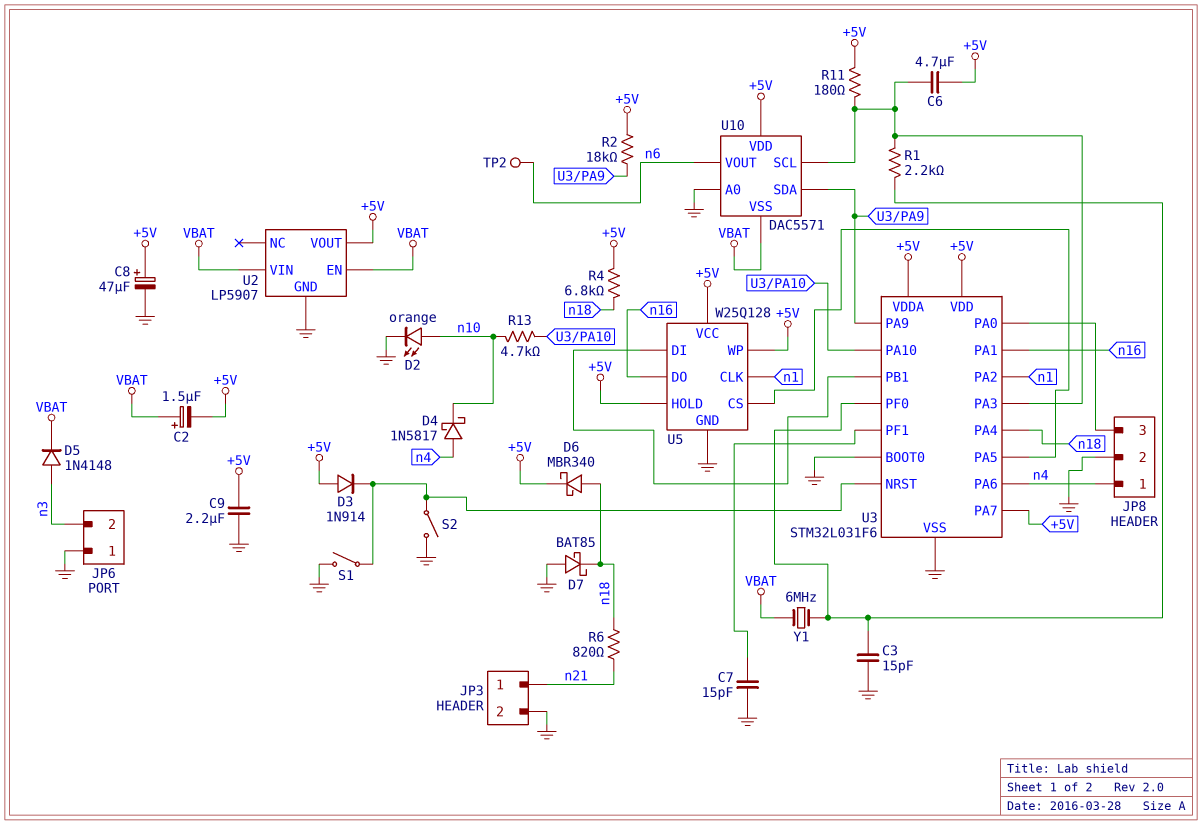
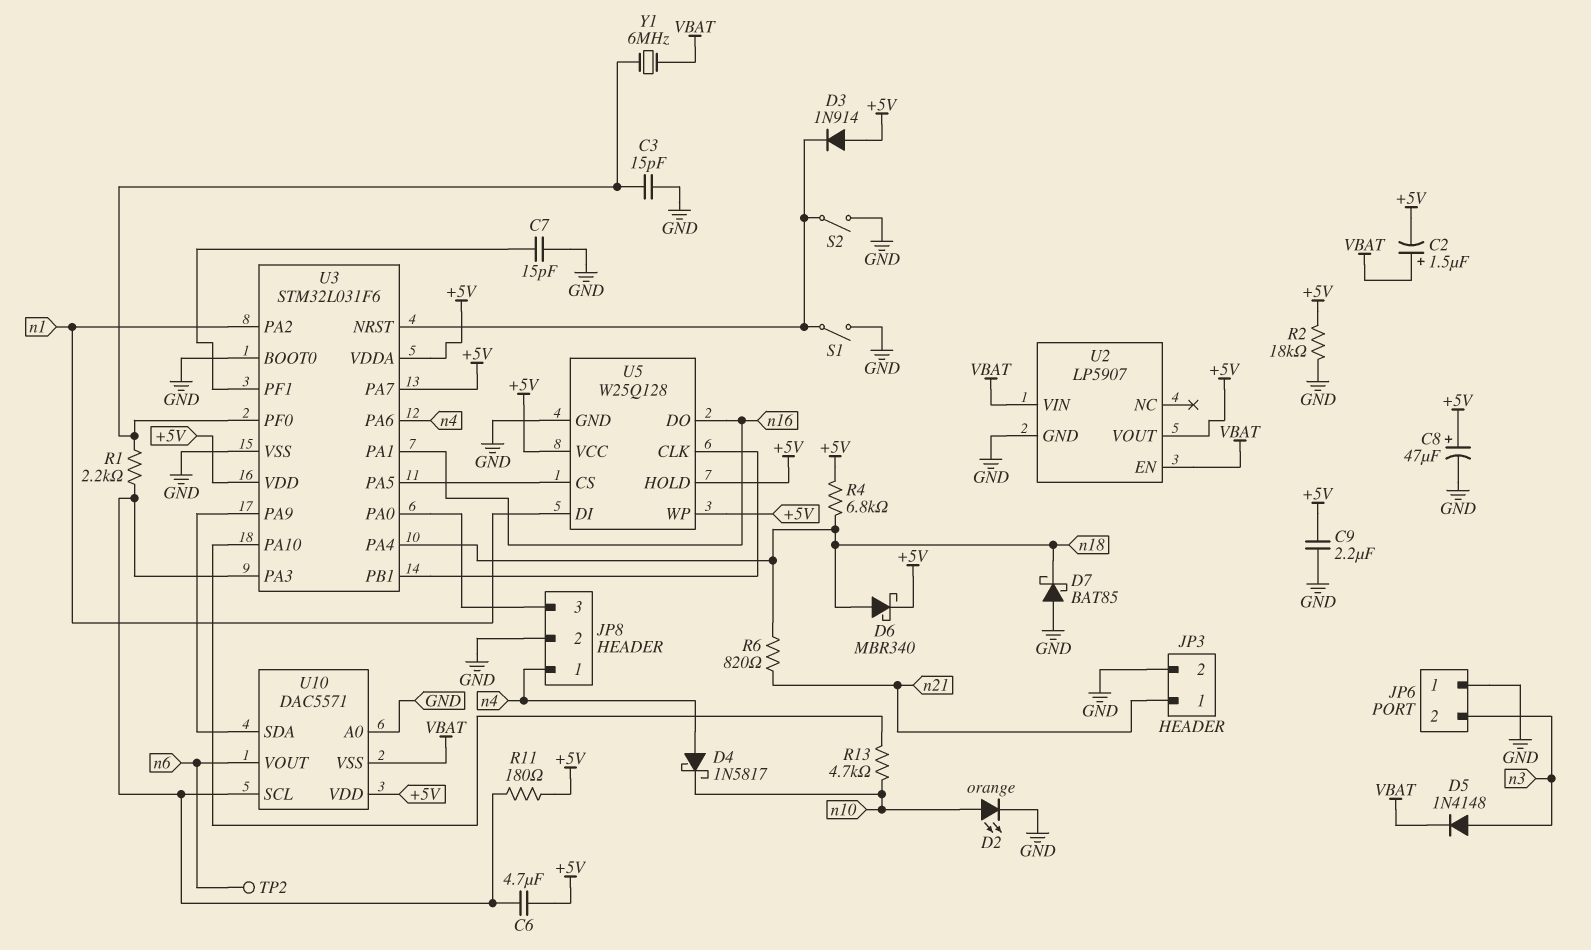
R2: 18k (+5V, U3/PA9) -> 18k (+5V, GND)
U5 pin CLK: n1 -> U3/PB1
U5 pin DI: U3/PB1 -> n1

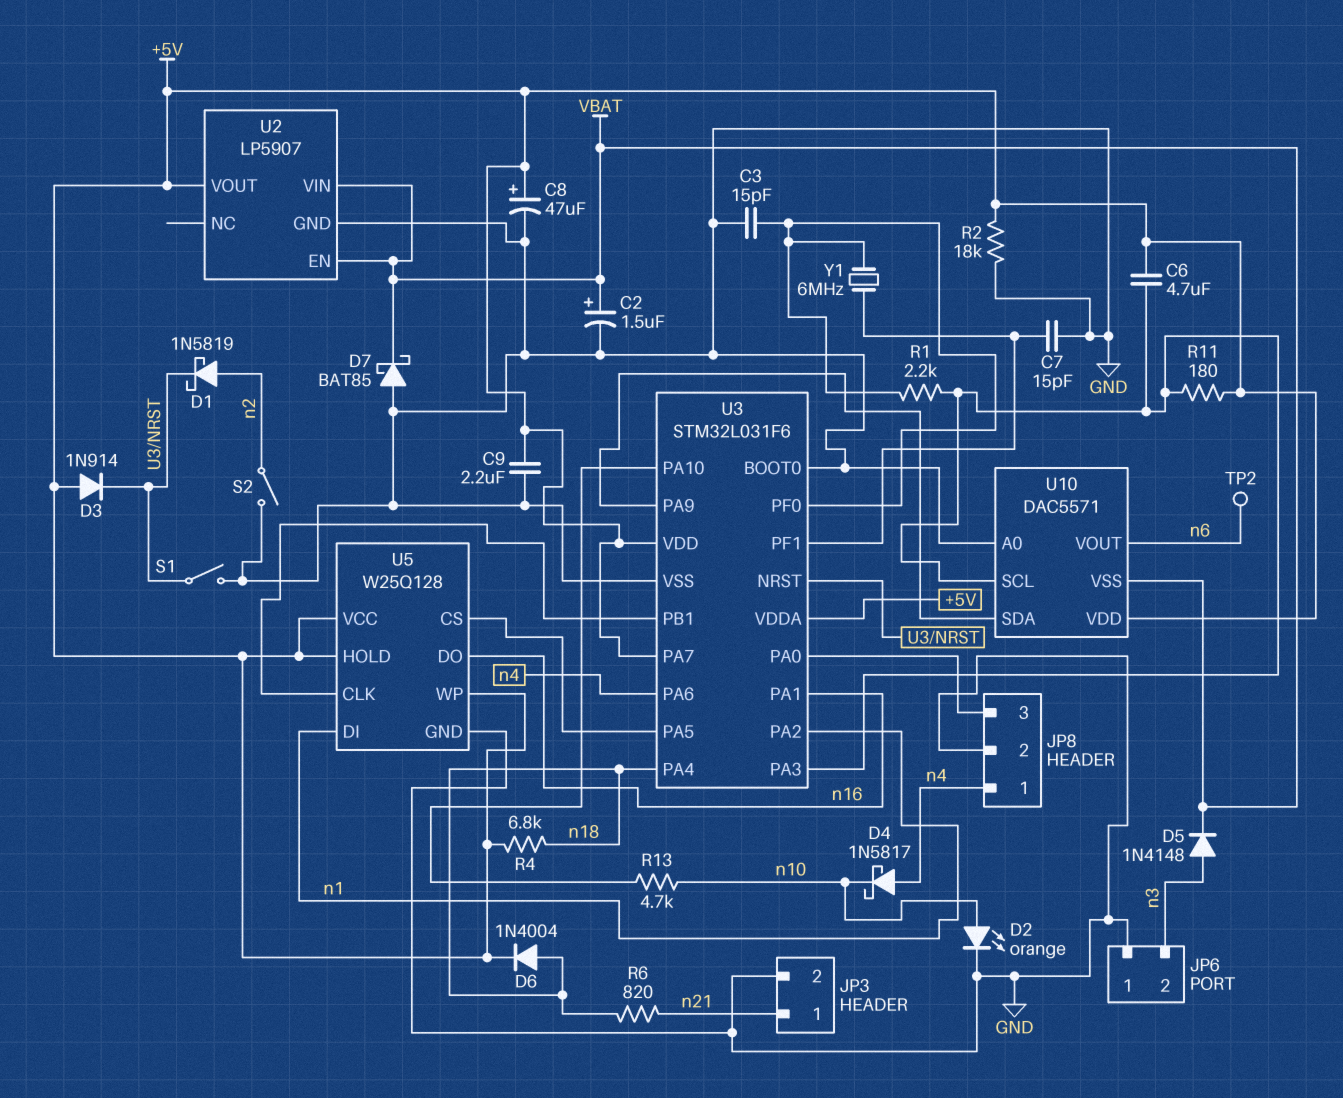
C2: 1.5uF (plus VBAT, minus +5V) -> 1.5uF (plus VBAT, minus GND)
D1: none -> schottky 1N5819 (A n2, K U3/NRST)
D6: schottky MBR340 (A n18, K +5V) -> diode 1N4004 (A n18, K +5V)
D7: schottky BAT85 (A GND, K n18) -> schottky BAT85 (A GND, K VBAT)
S2: switch (GND, U3/NRST) -> switch (GND, n2)
Y1: 6MHz (U3/PF0, VBAT) -> 6MHz (U3/PF0, U3/PF1)

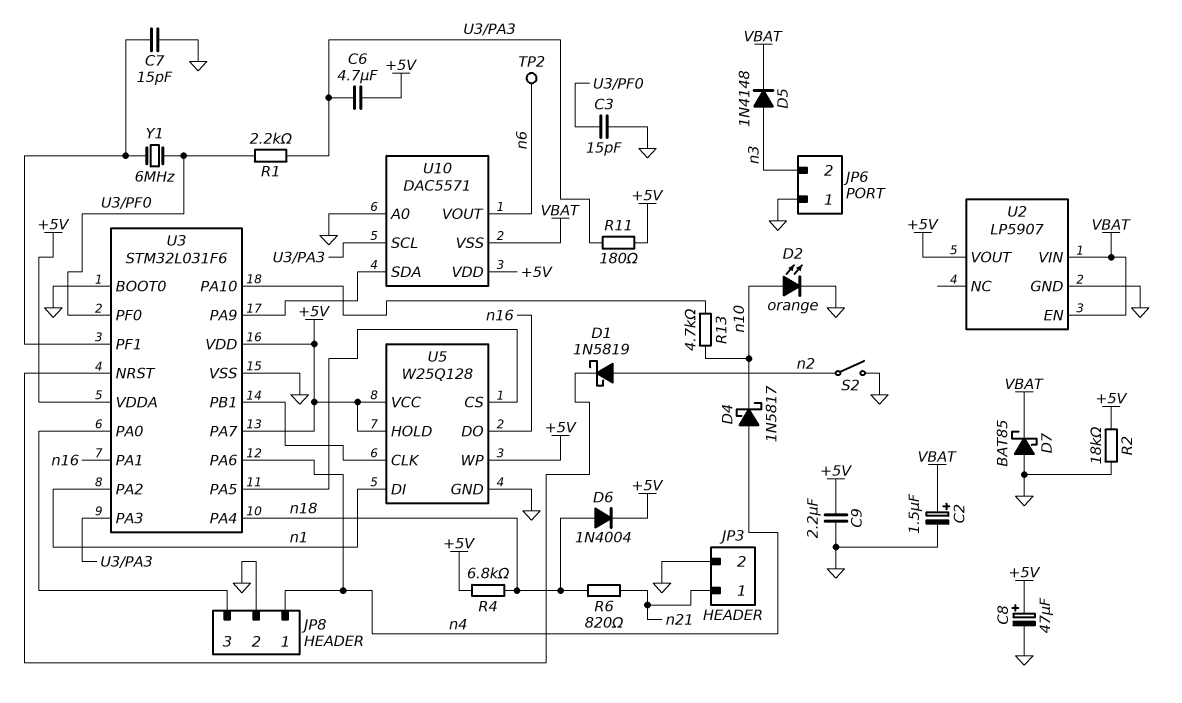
D3: diode 1N914 (A +5V, K U3/NRST) -> none
S1: switch (GND, U3/NRST) -> none

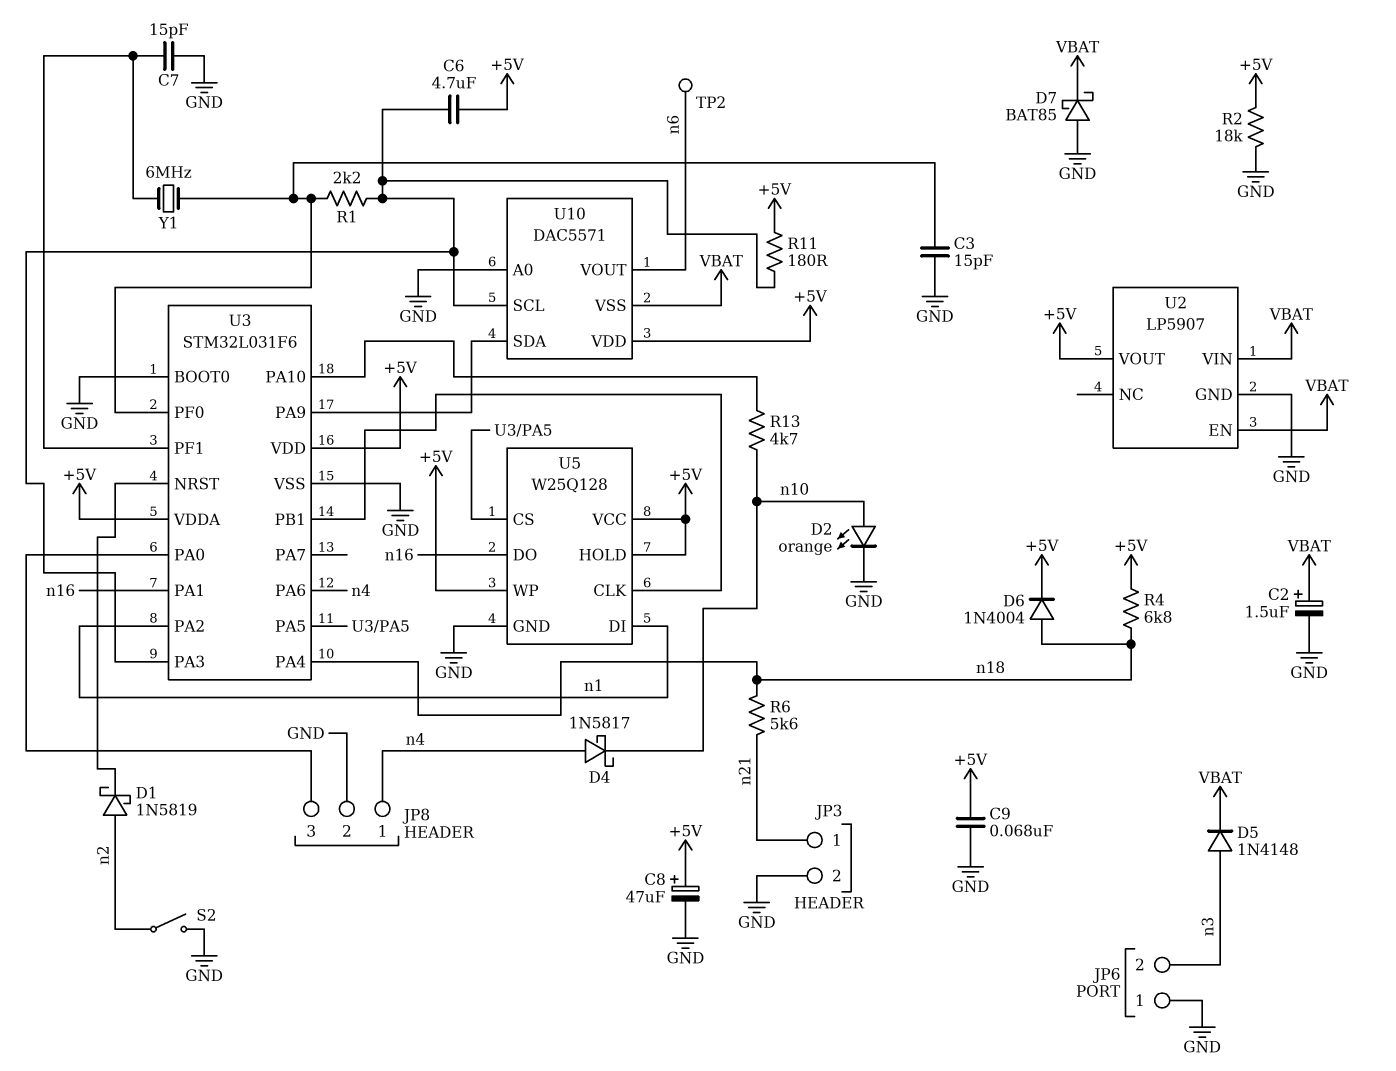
C9: 2.2uF (+5V, GND) -> 68nF (+5V, GND)
R6: 820 (n18, n21) -> 5.6k (n18, n21)
U3 pin PA7: +5V -> none

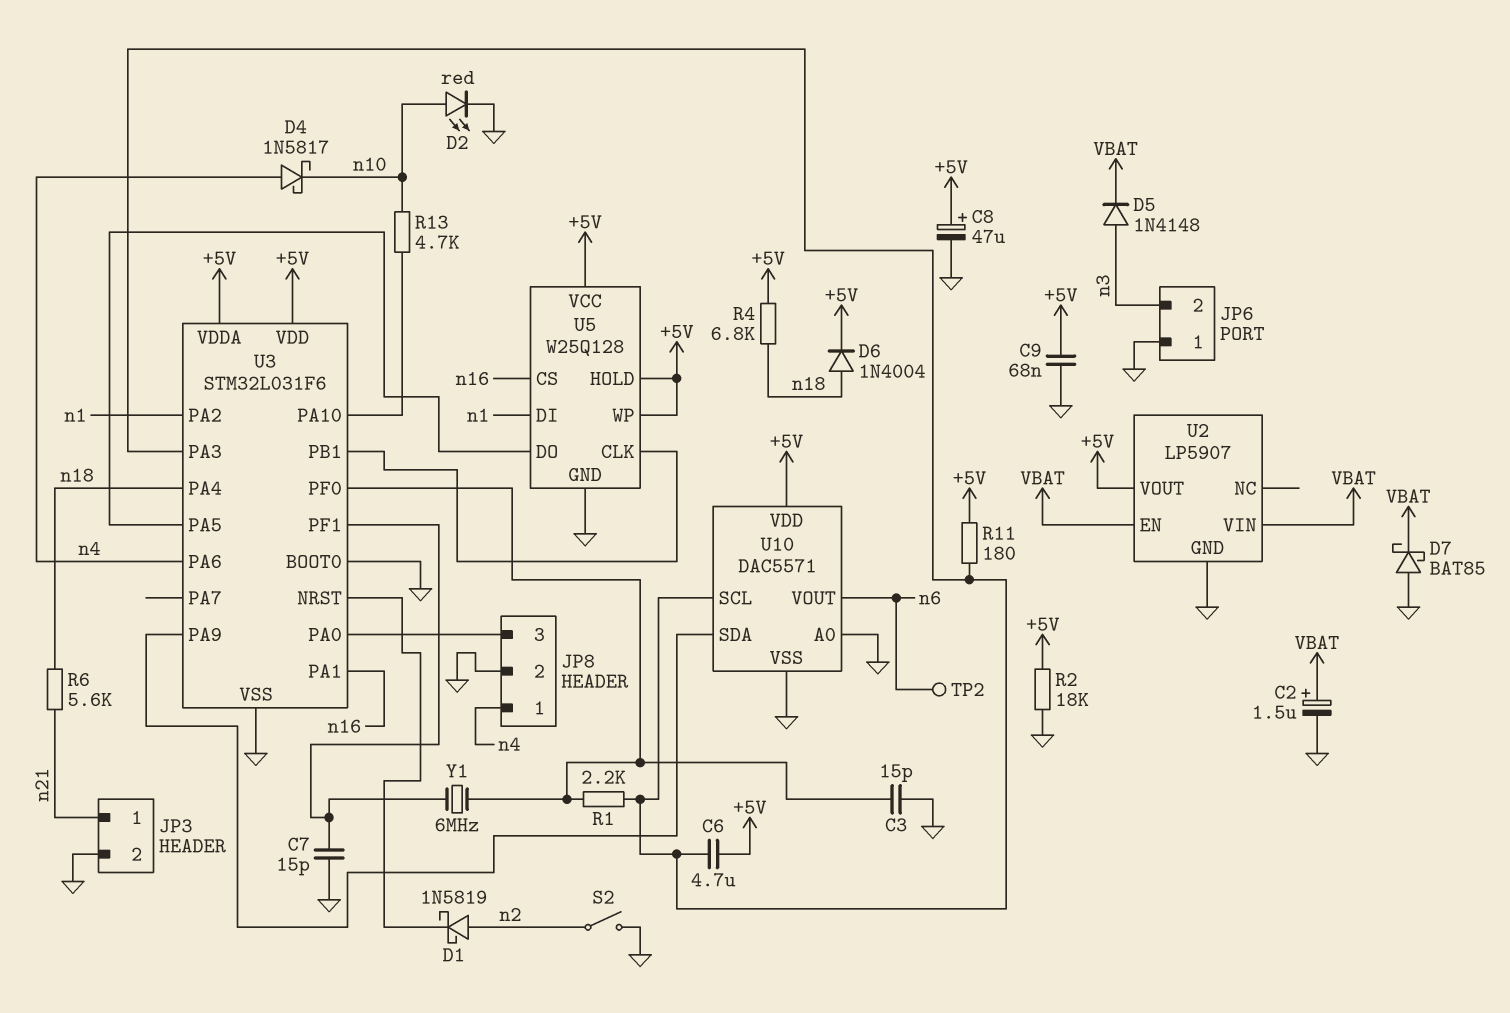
D2: LED orange (A n10, K GND) -> LED red (A n10, K GND)
U5 pin CS: U3/PA5 -> n16
U5 pin DO: n16 -> U3/PA5
U10 pin VSS: VBAT -> GND

